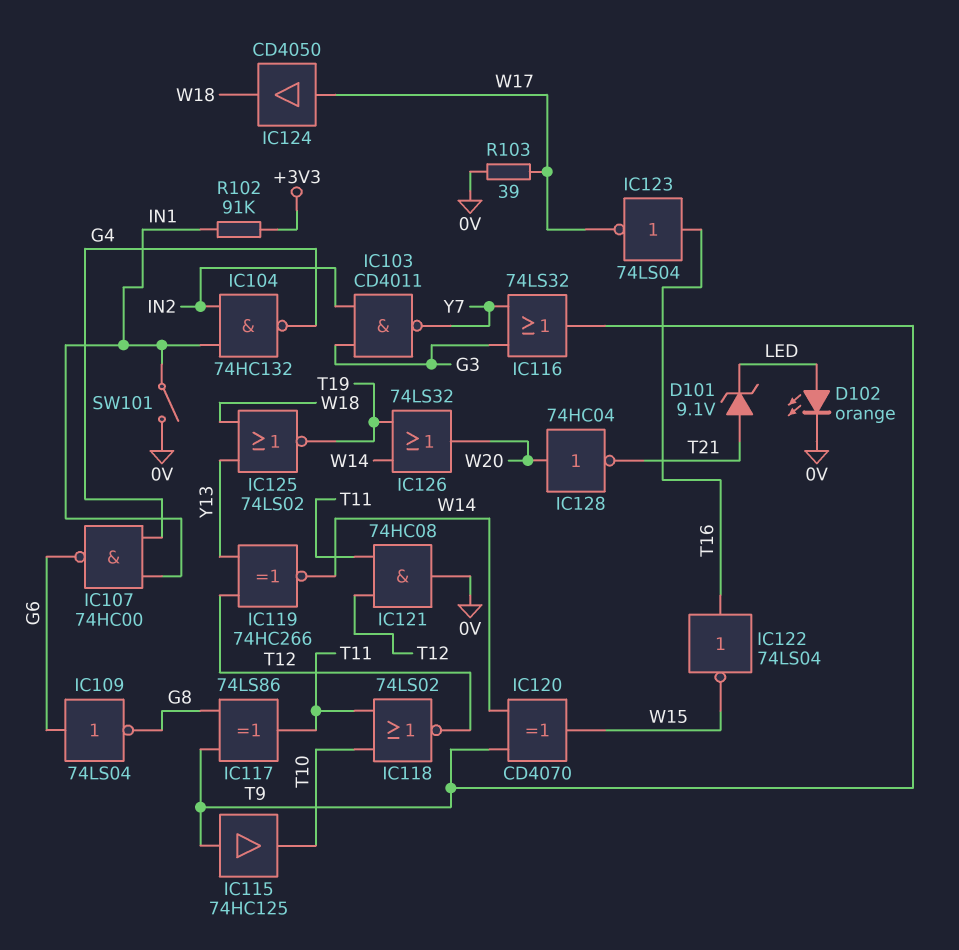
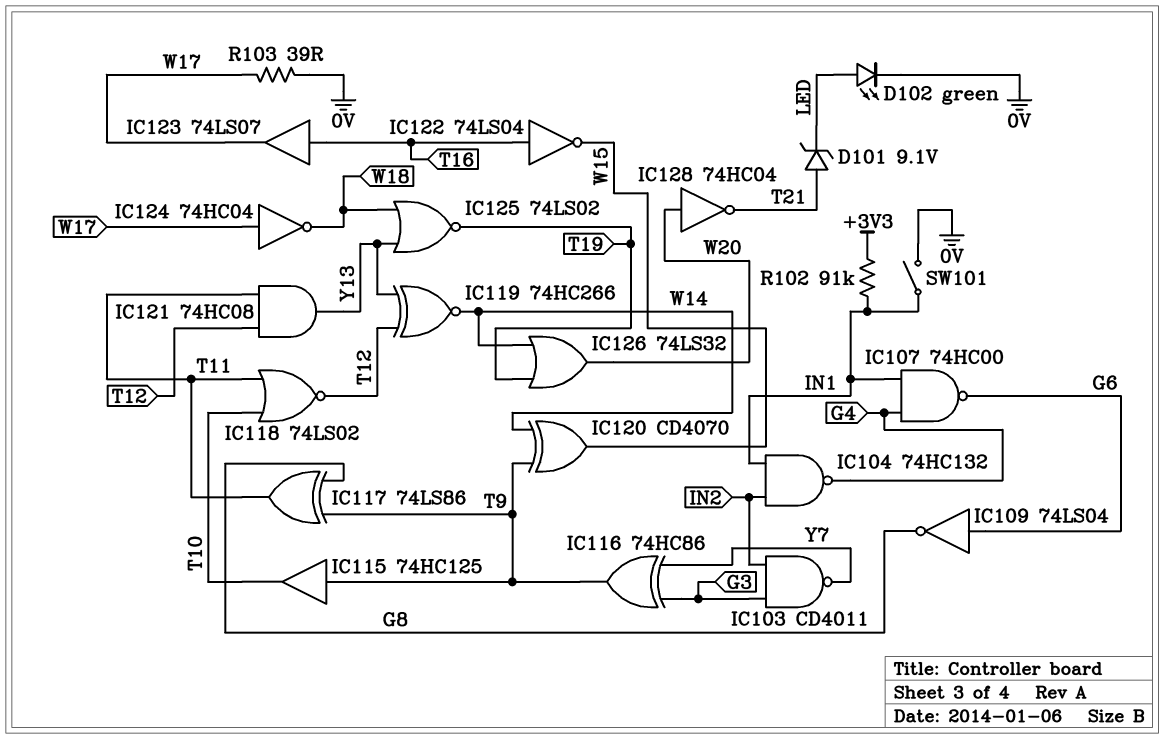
D102: LED orange (A LED, K 0V) -> LED green (A LED, K 0V)
IC116: OR 74LS32 (in G3, in Y7, out T9) -> XOR 74HC86 (in G3, in Y7, out T9)
IC121: AND 74HC08 (in T11, in T12, out 0V) -> AND 74HC08 (in T11, in T12, out Y13)
IC123: NOT 74LS04 (in T16, out W17) -> buffer 74LS07 (in T16, out W17)
IC124: buffer CD4050 (in W17, out W18) -> NOT 74HC04 (in W17, out W18)

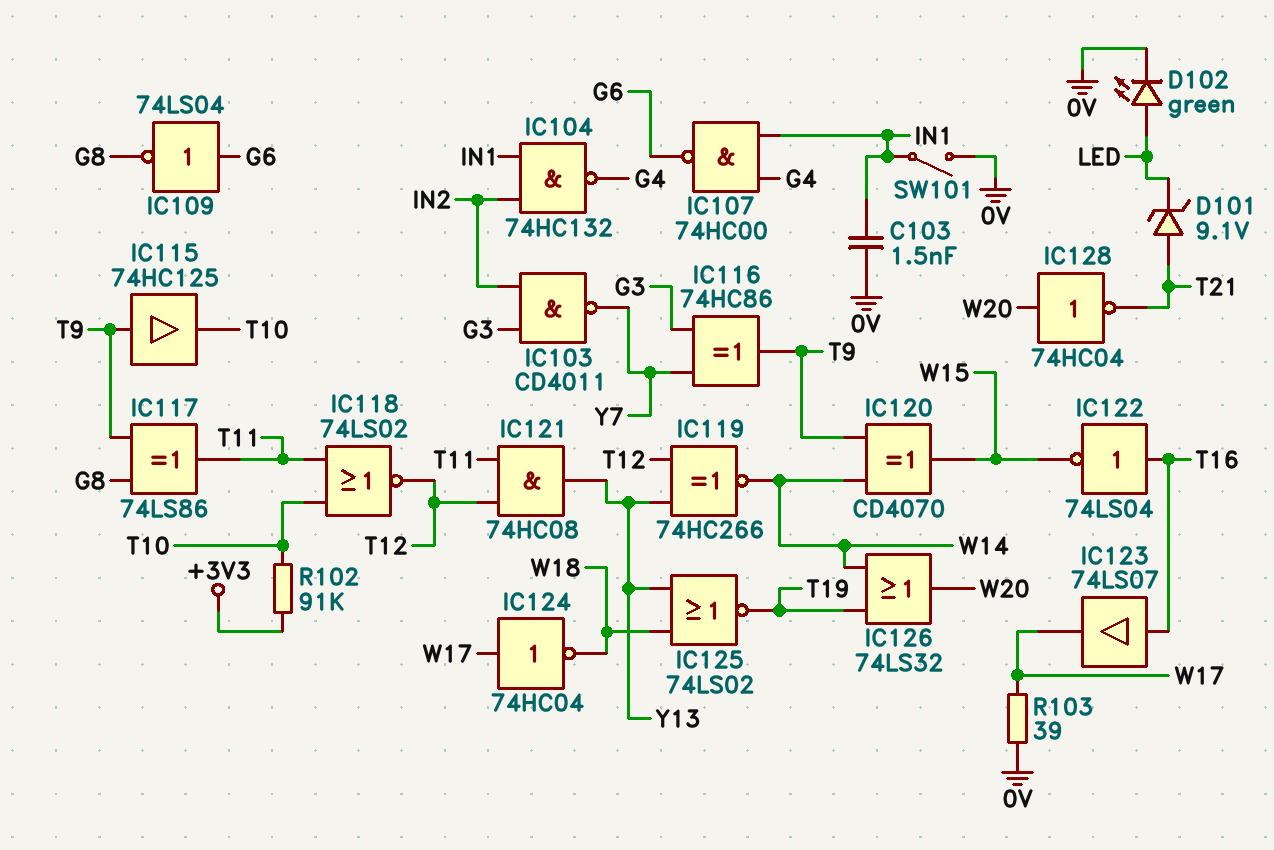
C103: none -> 1.5nF (0V, IN1)
R102: 91k (+3V3, IN1) -> 91k (+3V3, T10)

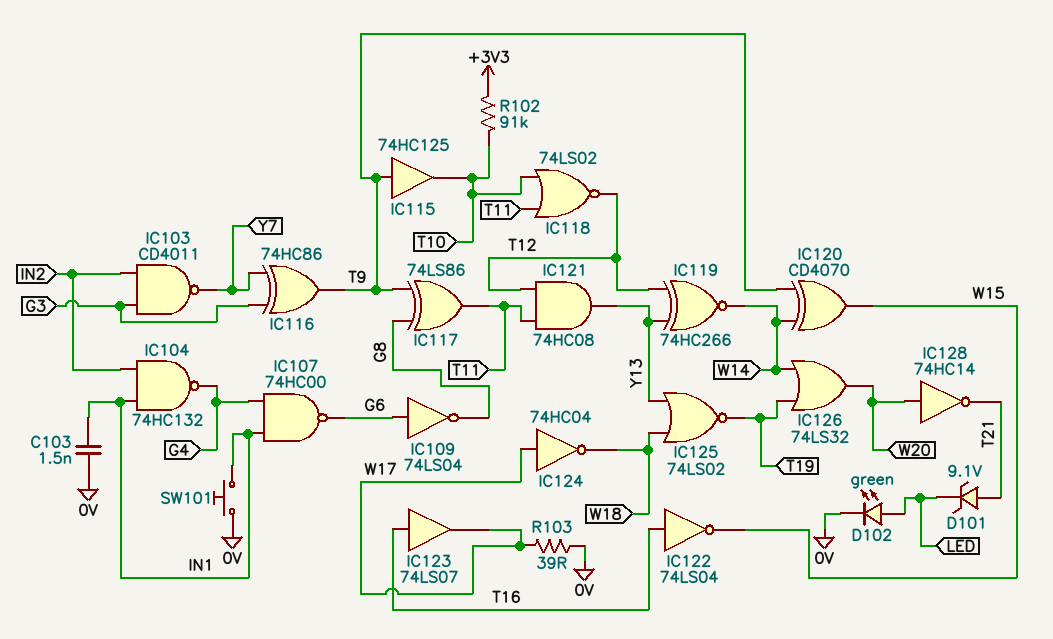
IC128: NOT 74HC04 (in W20, out T21) -> NOT 74HC14 (in W20, out T21)
SW101: switch (0V, IN1) -> button (0V, IN1)

